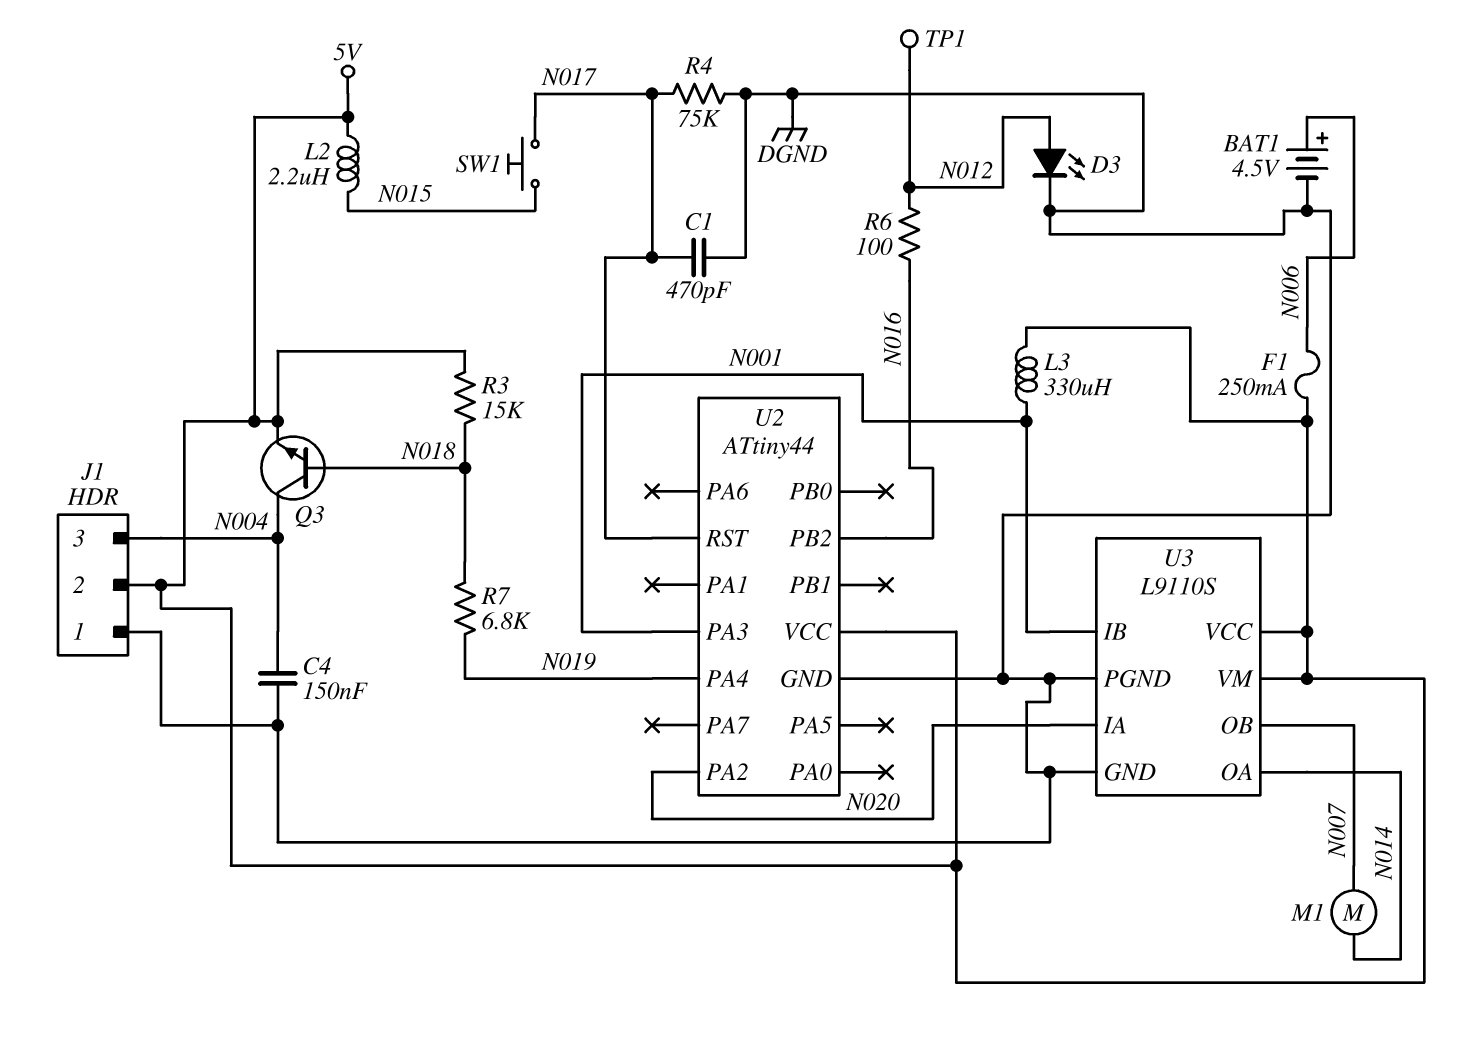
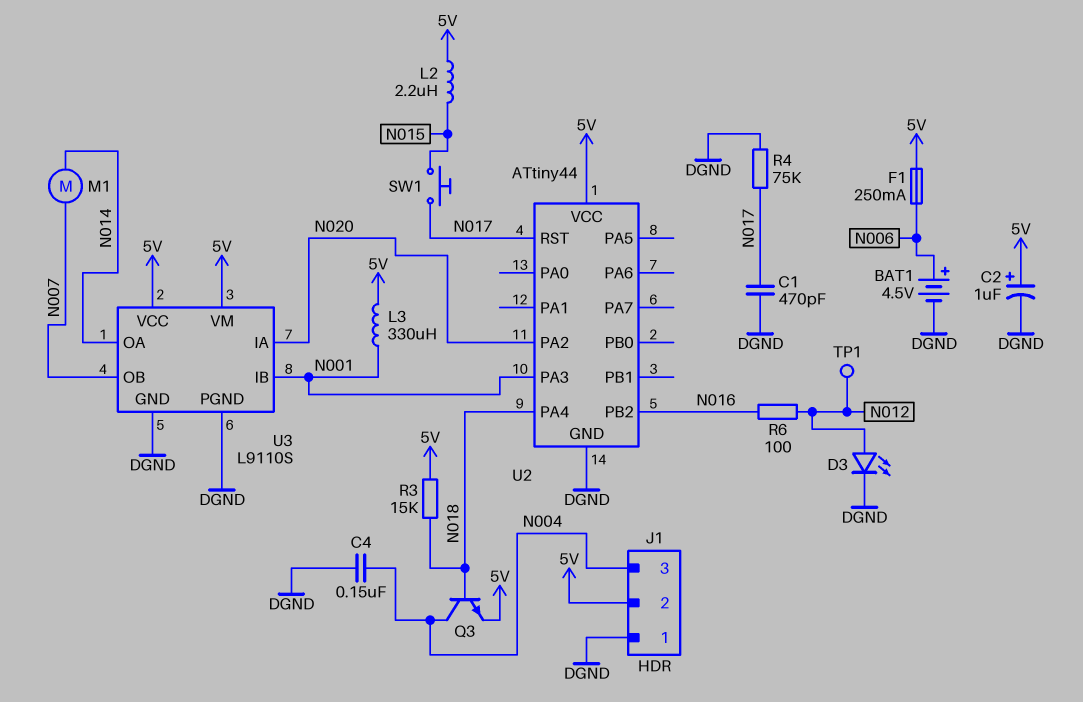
C2: none -> 1uF (plus 5V, minus DGND)
R7: 6.8k (N018, N019) -> none
U2 pin PA4: N019 -> N018

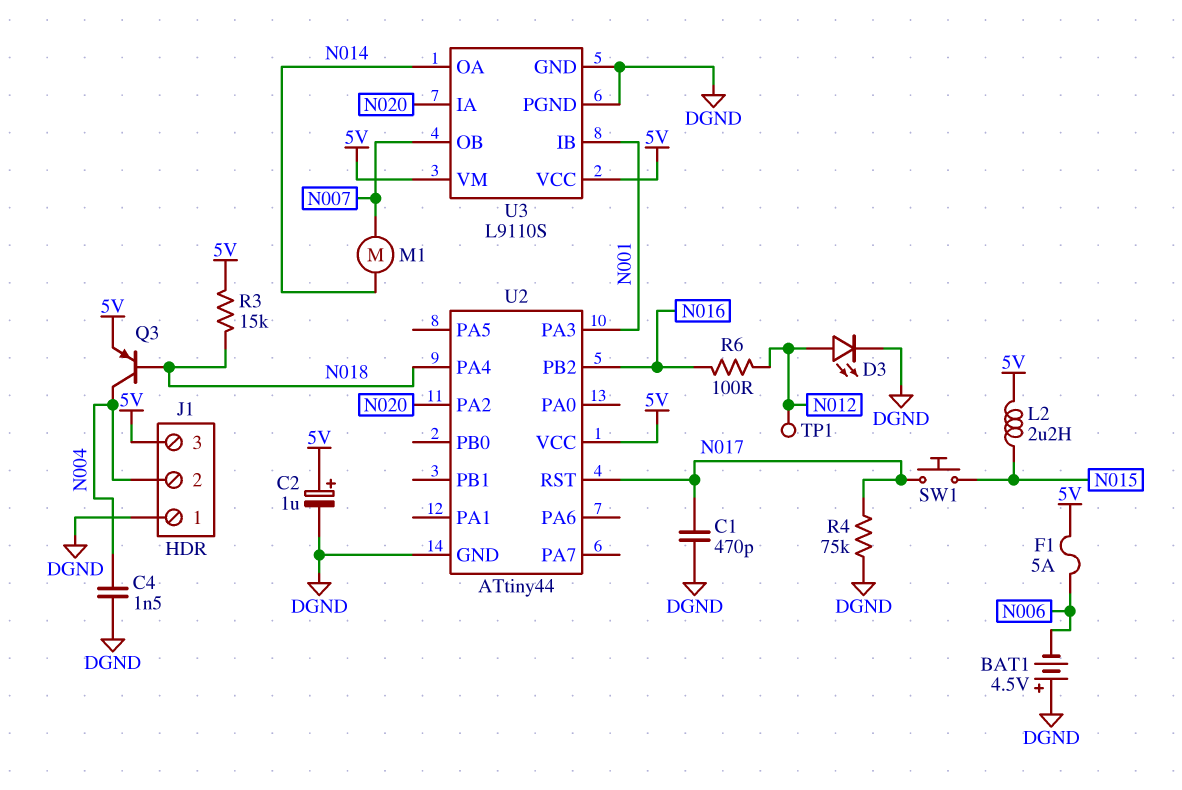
BAT1: 4.5V (plus N006, minus DGND) -> 4.5V (plus DGND, minus N006)
C4: 150nF (DGND, N004) -> 1.5nF (DGND, N004)
F1: 250mA (5V, N006) -> 5A (5V, N006)
J1 pin 2: 5V -> N004
J1 pin 3: N004 -> 5V
L3: 330uH (5V, N001) -> none
Q3: NPN (B N018, C N004, E 5V) -> PNP (B N018, C N004, E 5V)

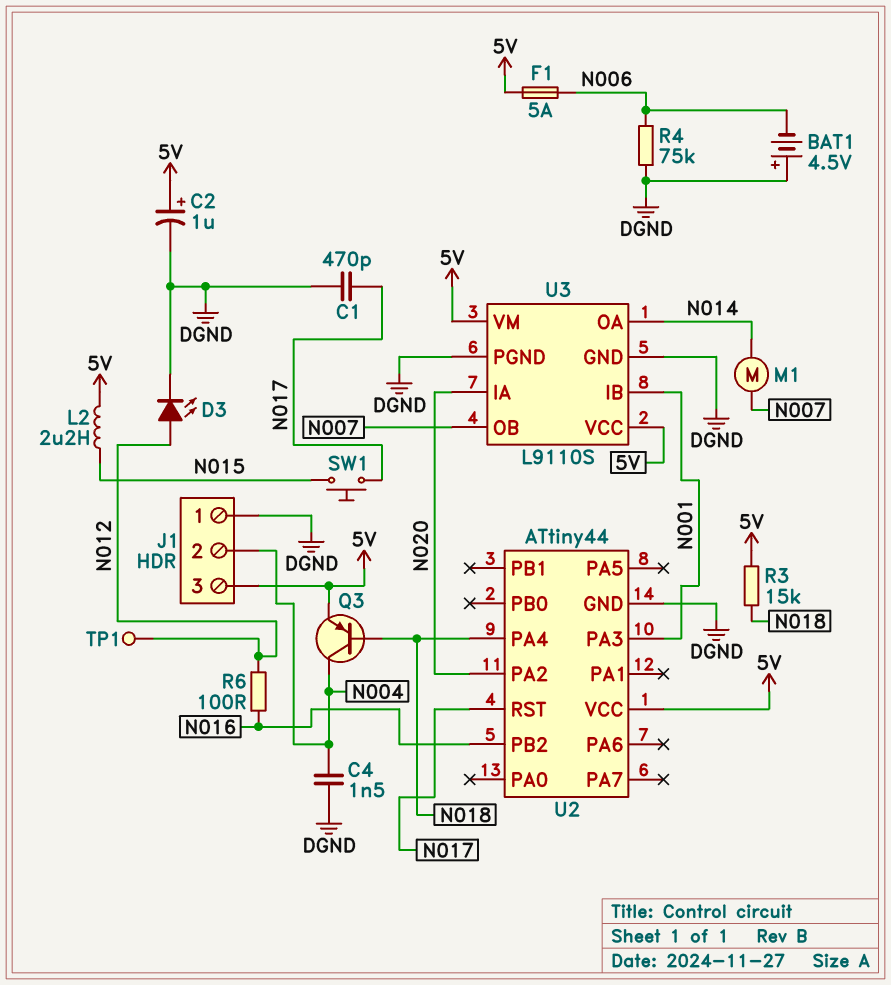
R4: 75k (DGND, N017) -> 75k (DGND, N006)

